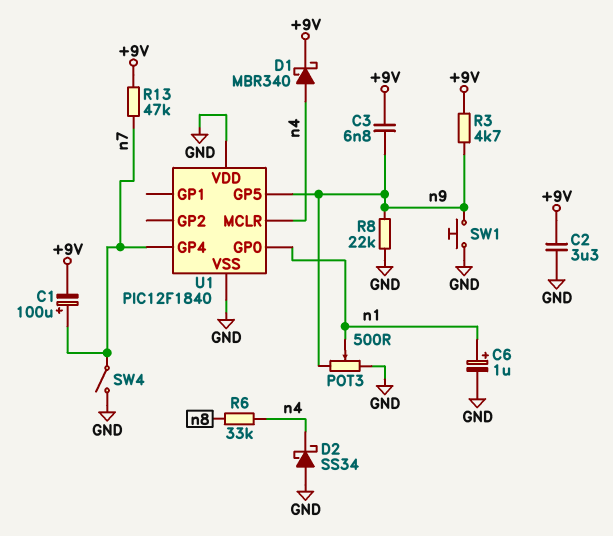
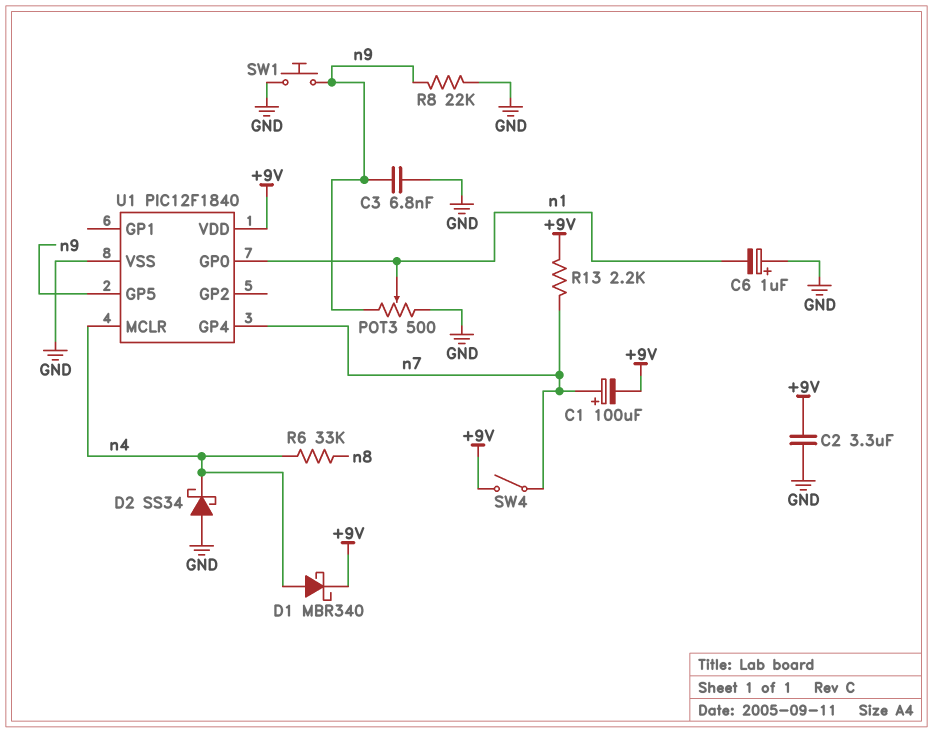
C3: 6.8nF (+9V, n9) -> 6.8nF (GND, n9)
C6: 1uF (plus n1, minus GND) -> 1uF (plus GND, minus n1)
R3: 4.7k (+9V, n9) -> none
R13: 47k (+9V, n7) -> 2.2k (+9V, n7)
SW4: switch (GND, n7) -> switch (+9V, n7)
U1 pin VDD: GND -> +9V

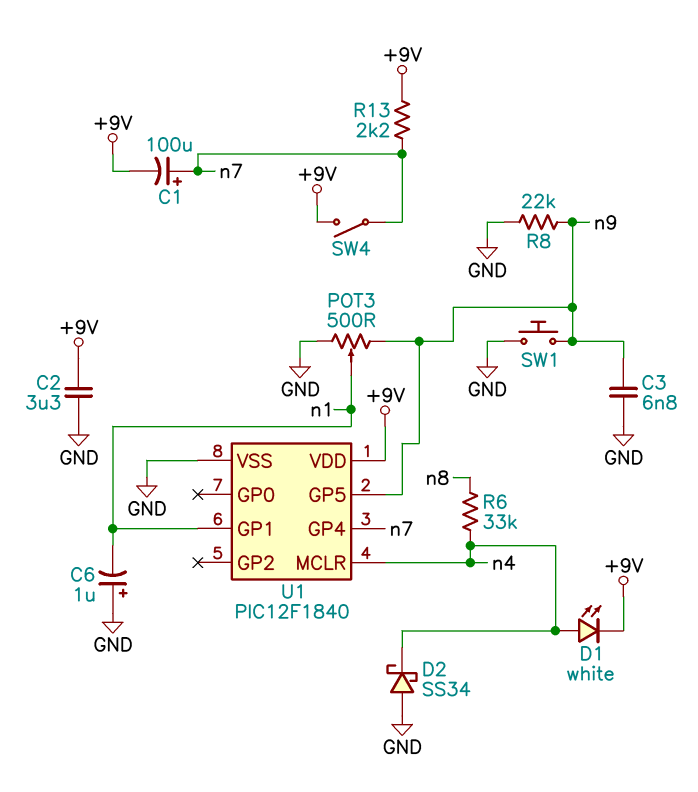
D1: schottky MBR340 (A n4, K +9V) -> LED white (A n4, K +9V)
U1 pin GP0: n1 -> none
U1 pin GP1: none -> n1

